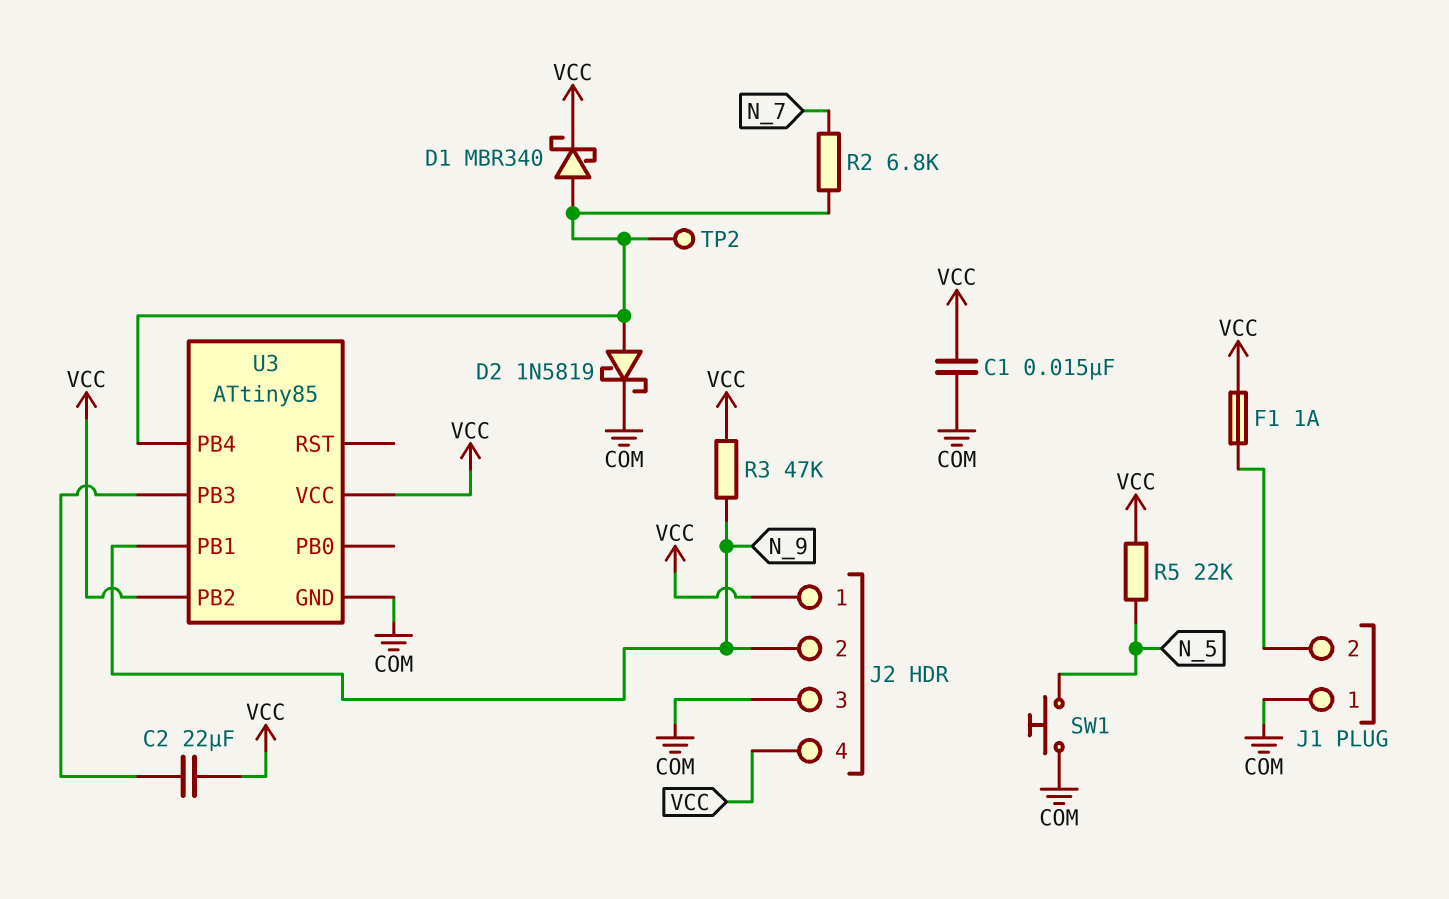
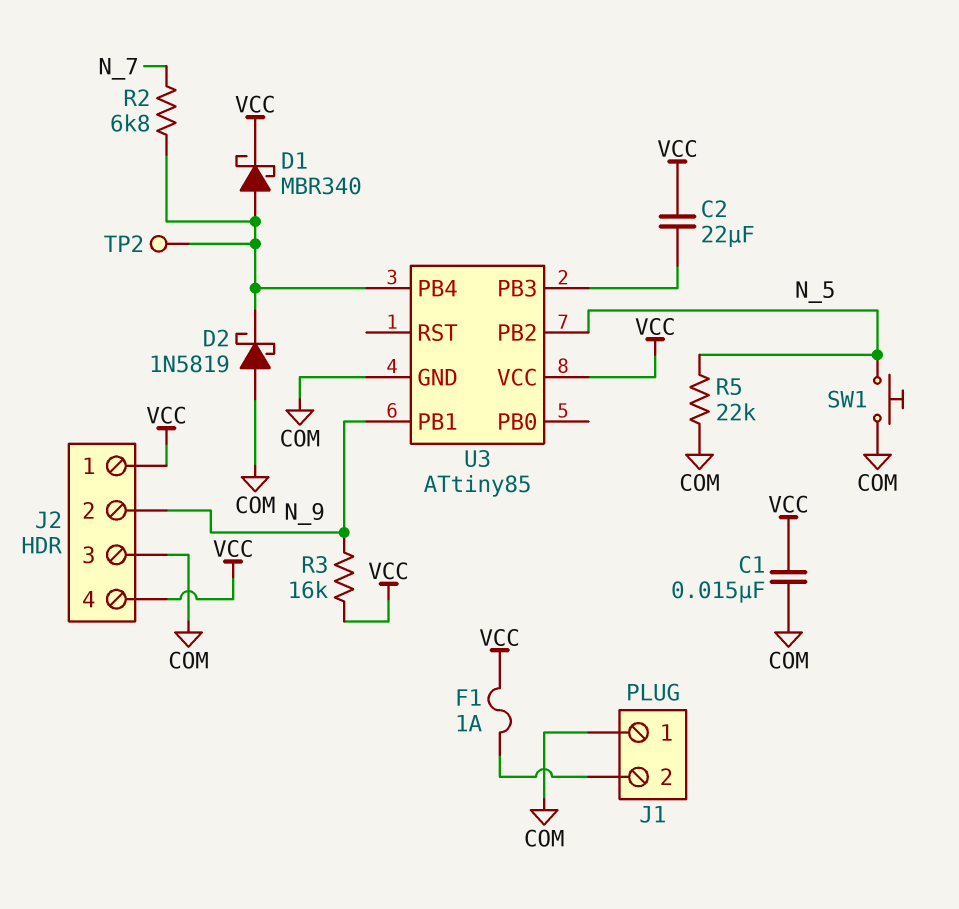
D2: schottky 1N5819 (A U3/PB4, K COM) -> schottky 1N5819 (A COM, K U3/PB4)
R3: 47k (N_9, VCC) -> 16k (N_9, VCC)
R5: 22k (N_5, VCC) -> 22k (COM, N_5)
U3 pin PB2: VCC -> N_5

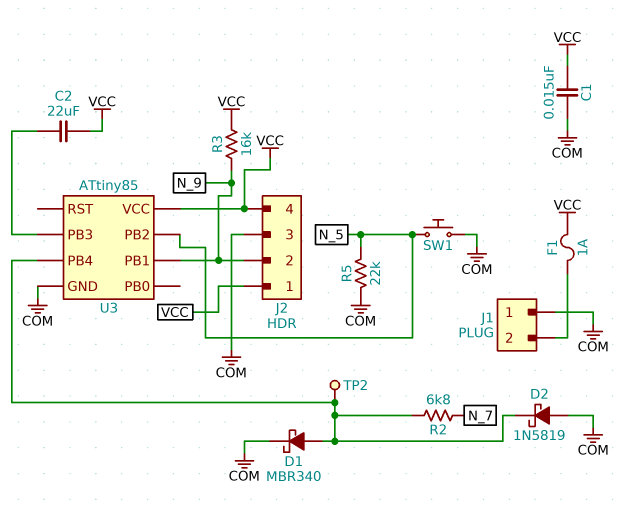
D1: schottky MBR340 (A U3/PB4, K VCC) -> schottky MBR340 (A U3/PB4, K COM)

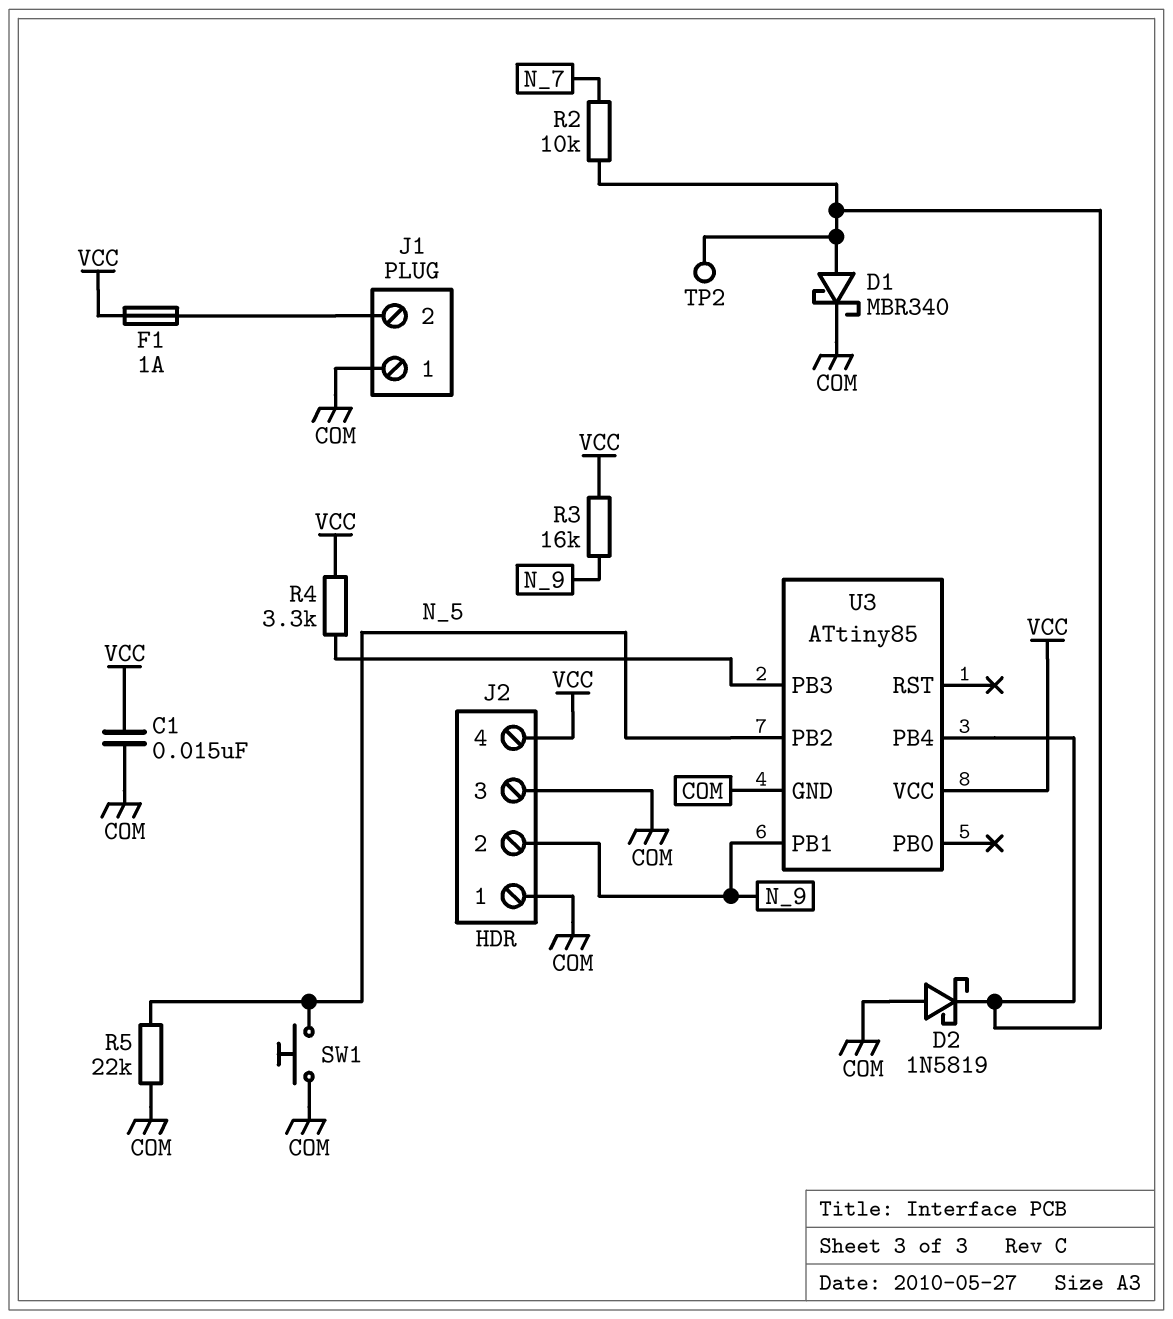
C2: 22uF (U3/PB3, VCC) -> none
J2 pin 1: VCC -> COM
R2: 6.8k (N_7, U3/PB4) -> 10k (N_7, U3/PB4)
R4: none -> 3.3k (U3/PB3, VCC)

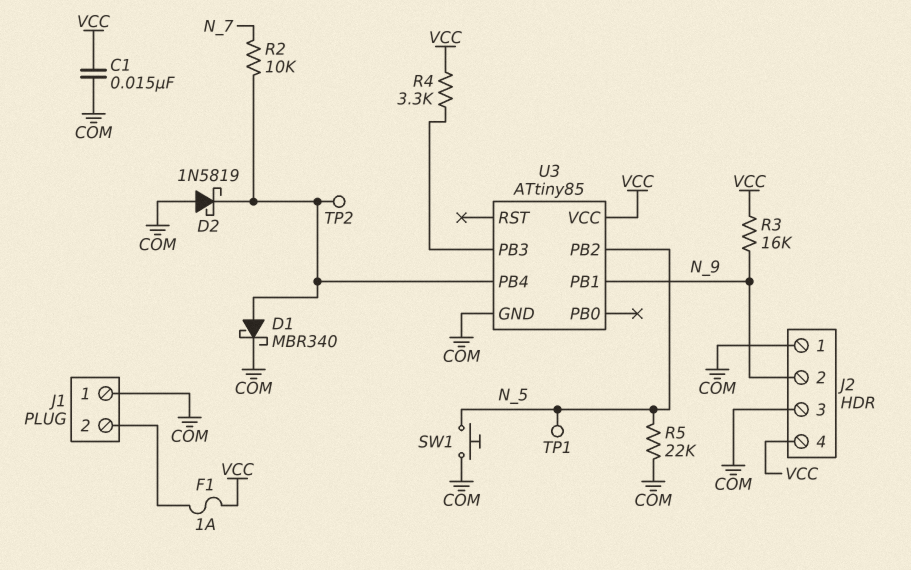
TP1: none -> test point (N_5)

